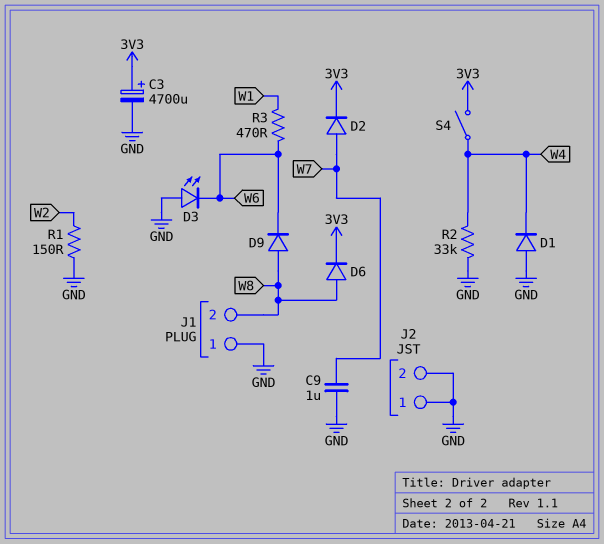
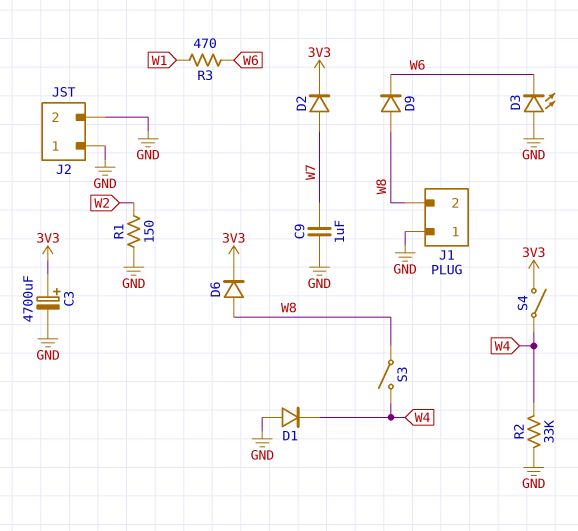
S3: none -> switch (W4, W8)

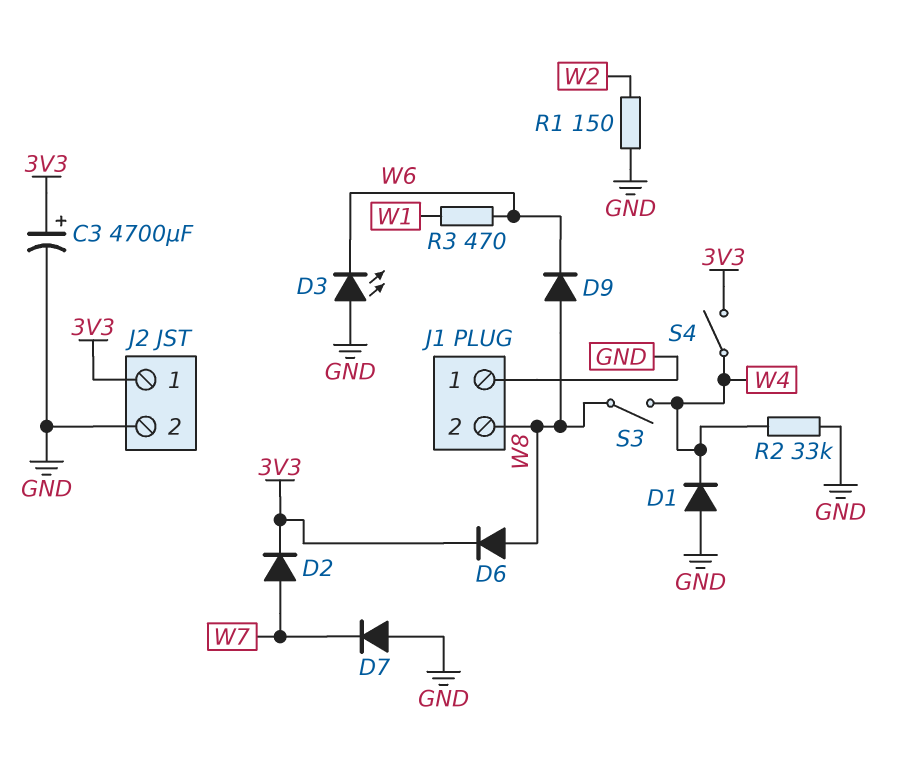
C9: 1uF (GND, W7) -> none
D7: none -> diode (A GND, K W7)
J2 pin 1: GND -> 3V3

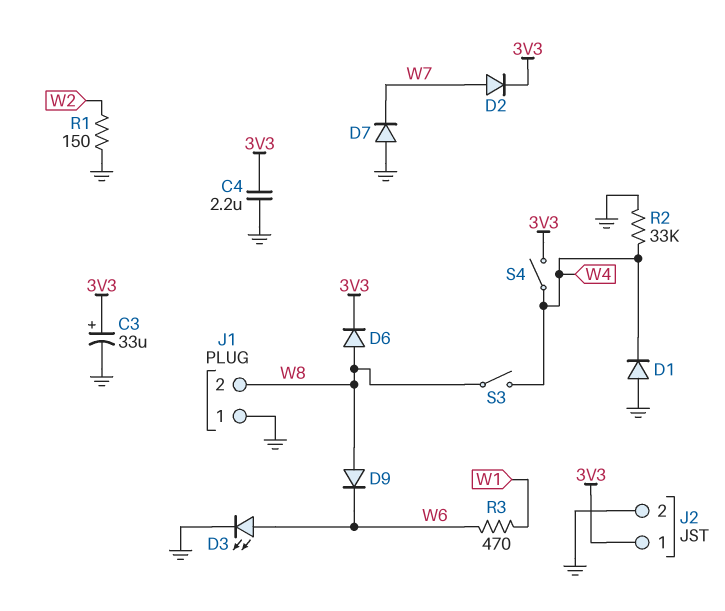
C3: 4700uF (plus 3V3, minus GND) -> 33uF (plus 3V3, minus GND)
C4: none -> 2.2uF (3V3, GND)
D3: LED (A GND, K W6) -> LED (A W6, K GND)

